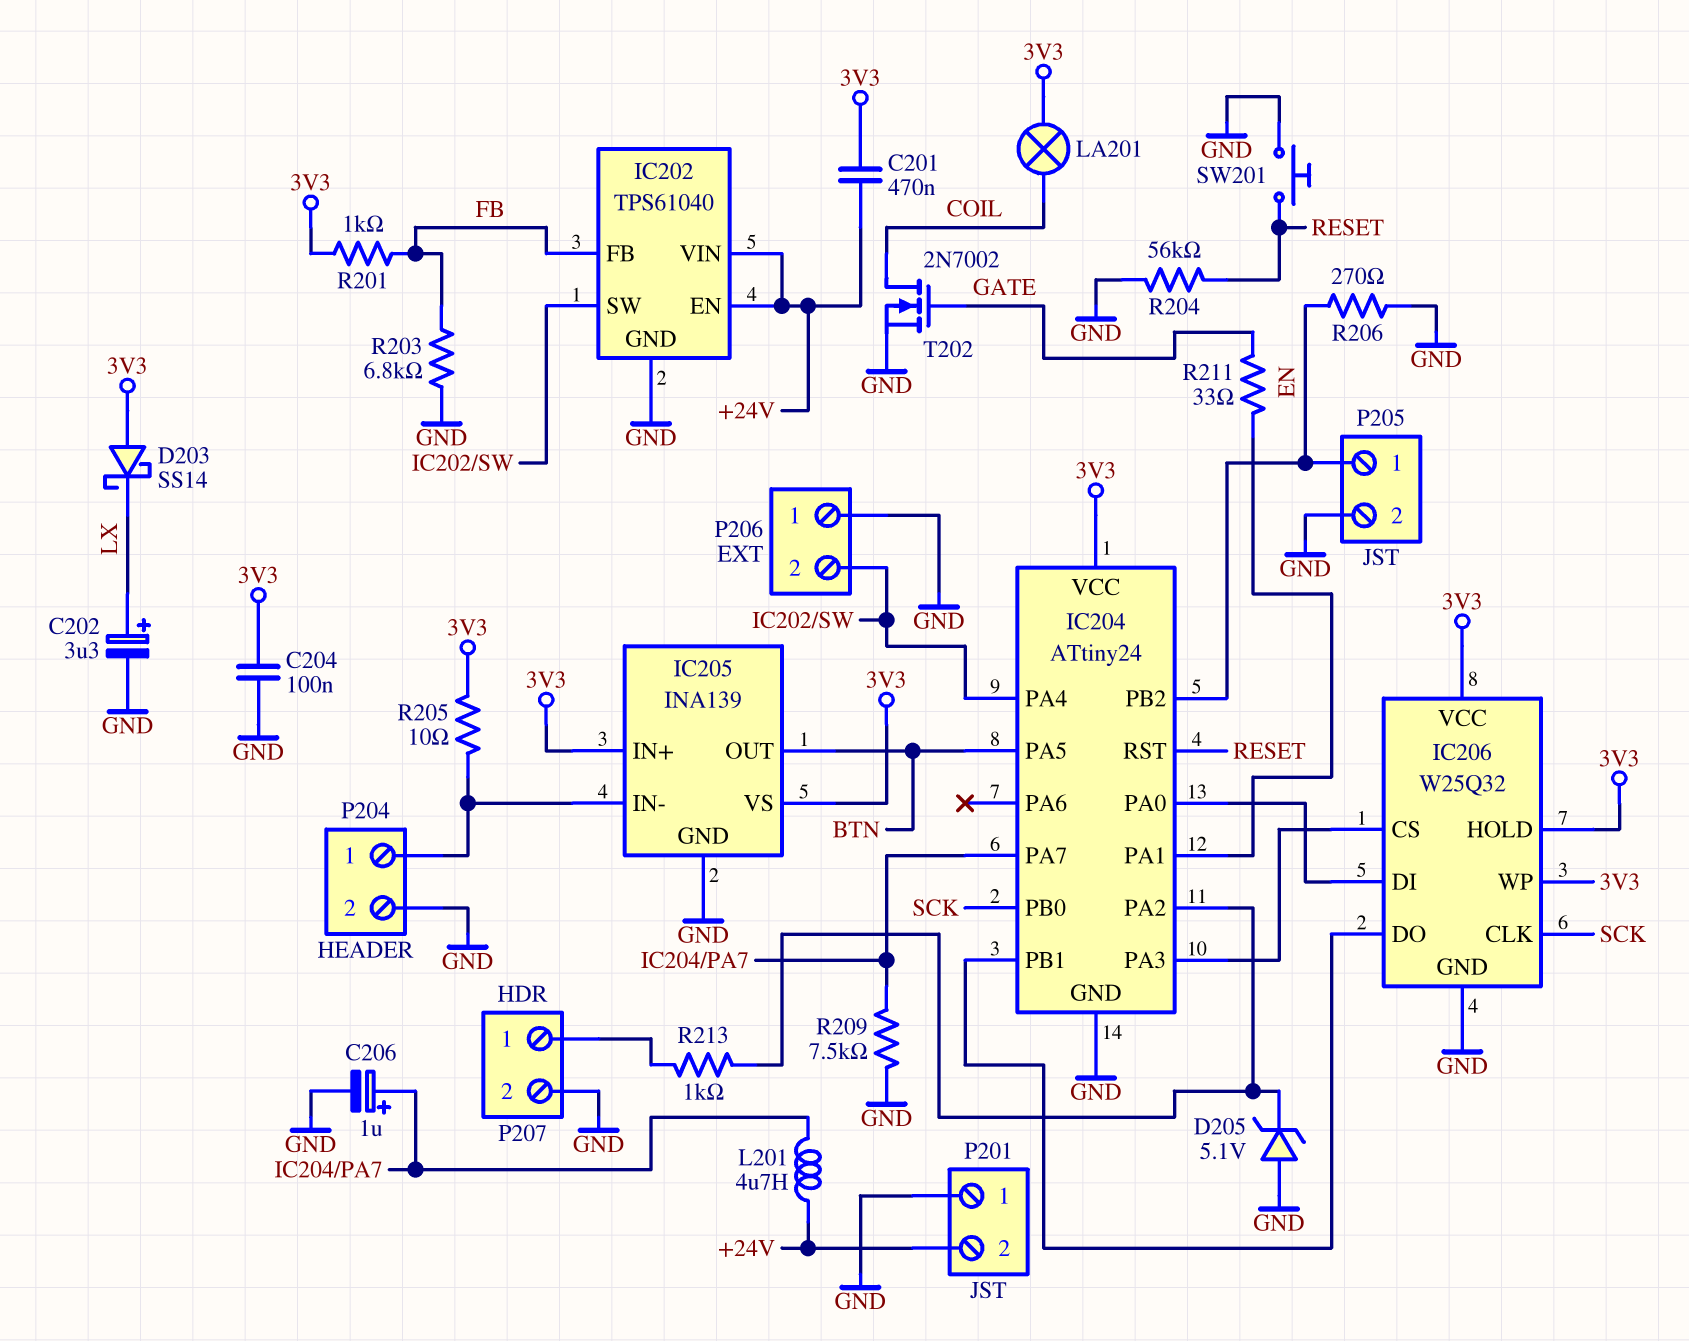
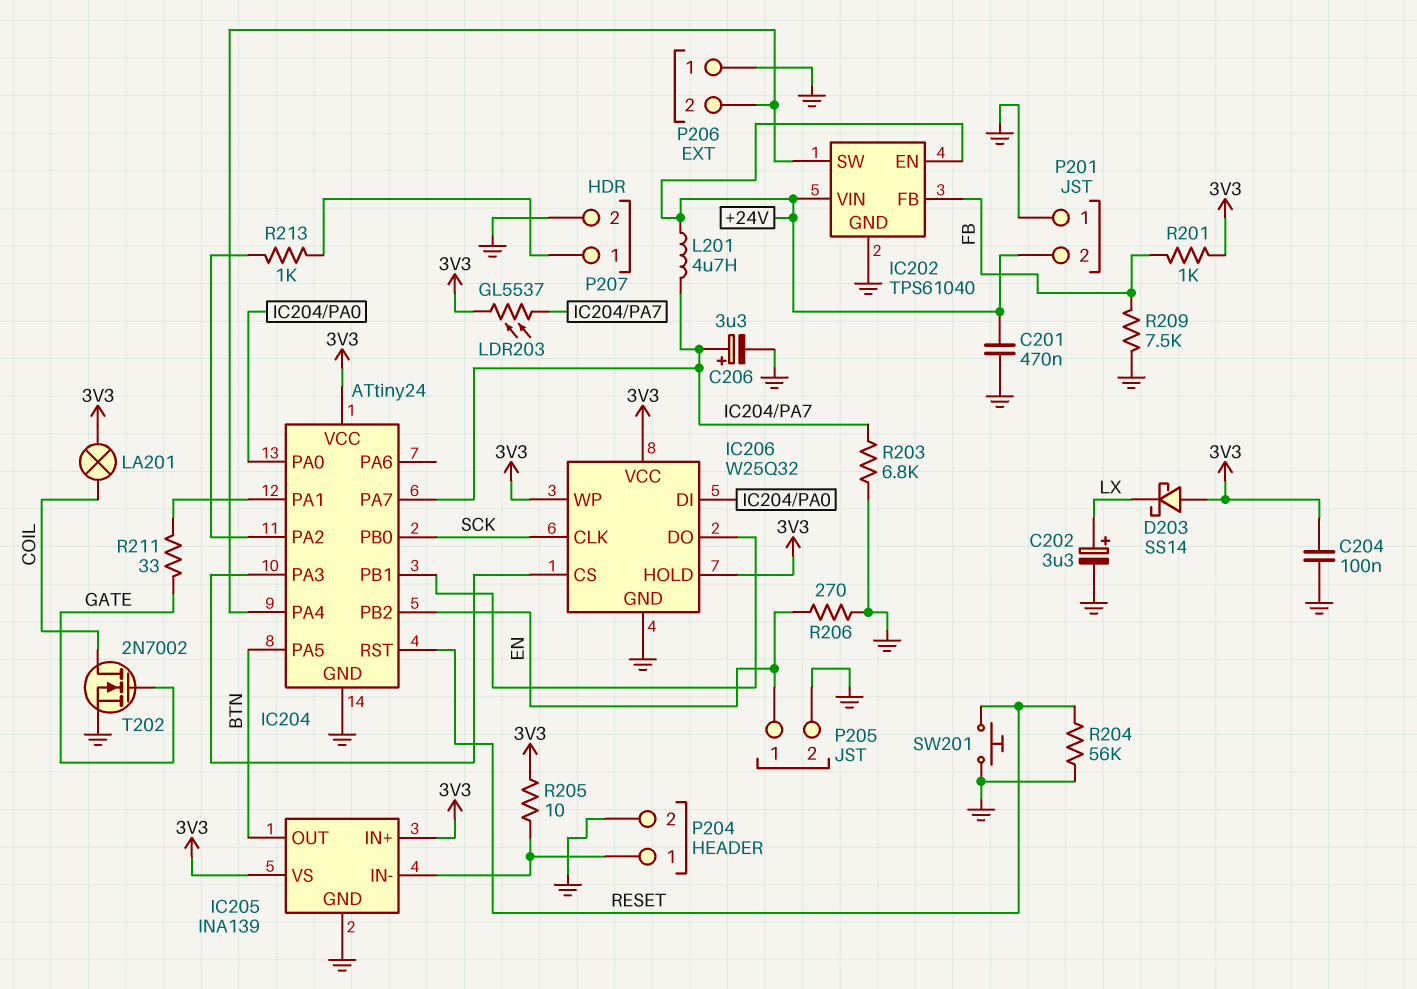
C201: 470nF (+24V, 3V3) -> 470nF (+24V, GND)
C206: 1uF (plus IC204/PA7, minus GND) -> 3.3uF (plus IC204/PA7, minus GND)
D205: zener 5.1V (A GND, K IC204/PA2) -> none
LDR203: none -> GL5537 (3V3, IC204/PA7)
R203: 6.8k (FB, GND) -> 6.8k (GND, IC204/PA7)
R209: 7.5k (GND, IC204/PA7) -> 7.5k (FB, GND)

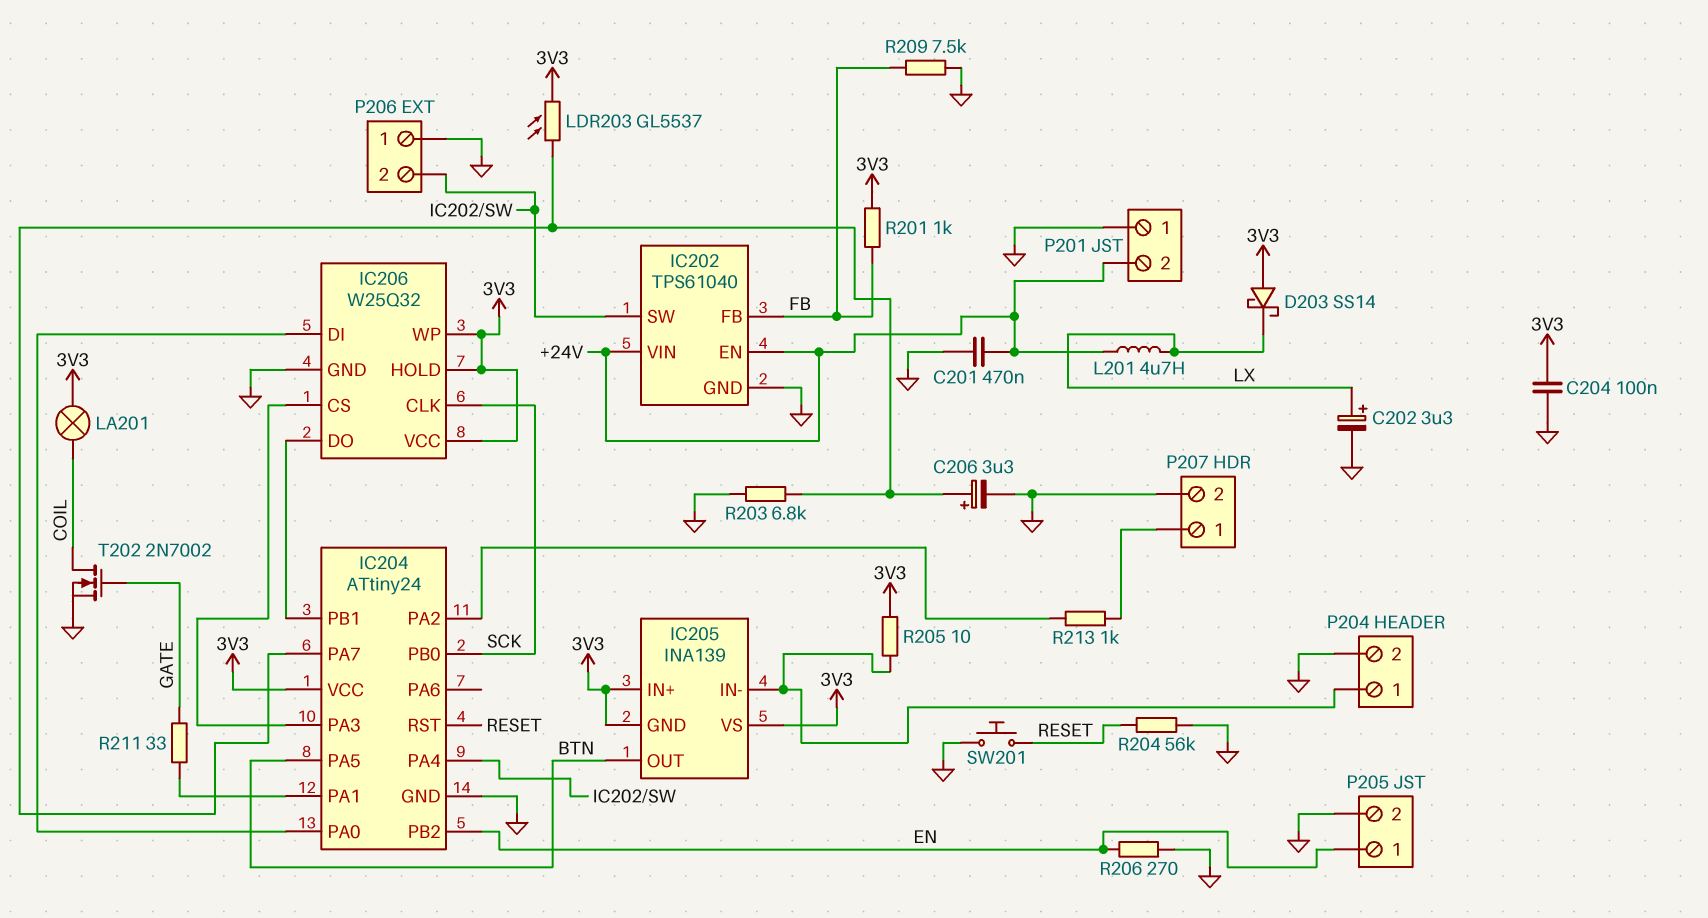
IC205 pin GND: GND -> 3V3
L201: 4.7uH (+24V, IC204/PA7) -> 4.7uH (+24V, LX)

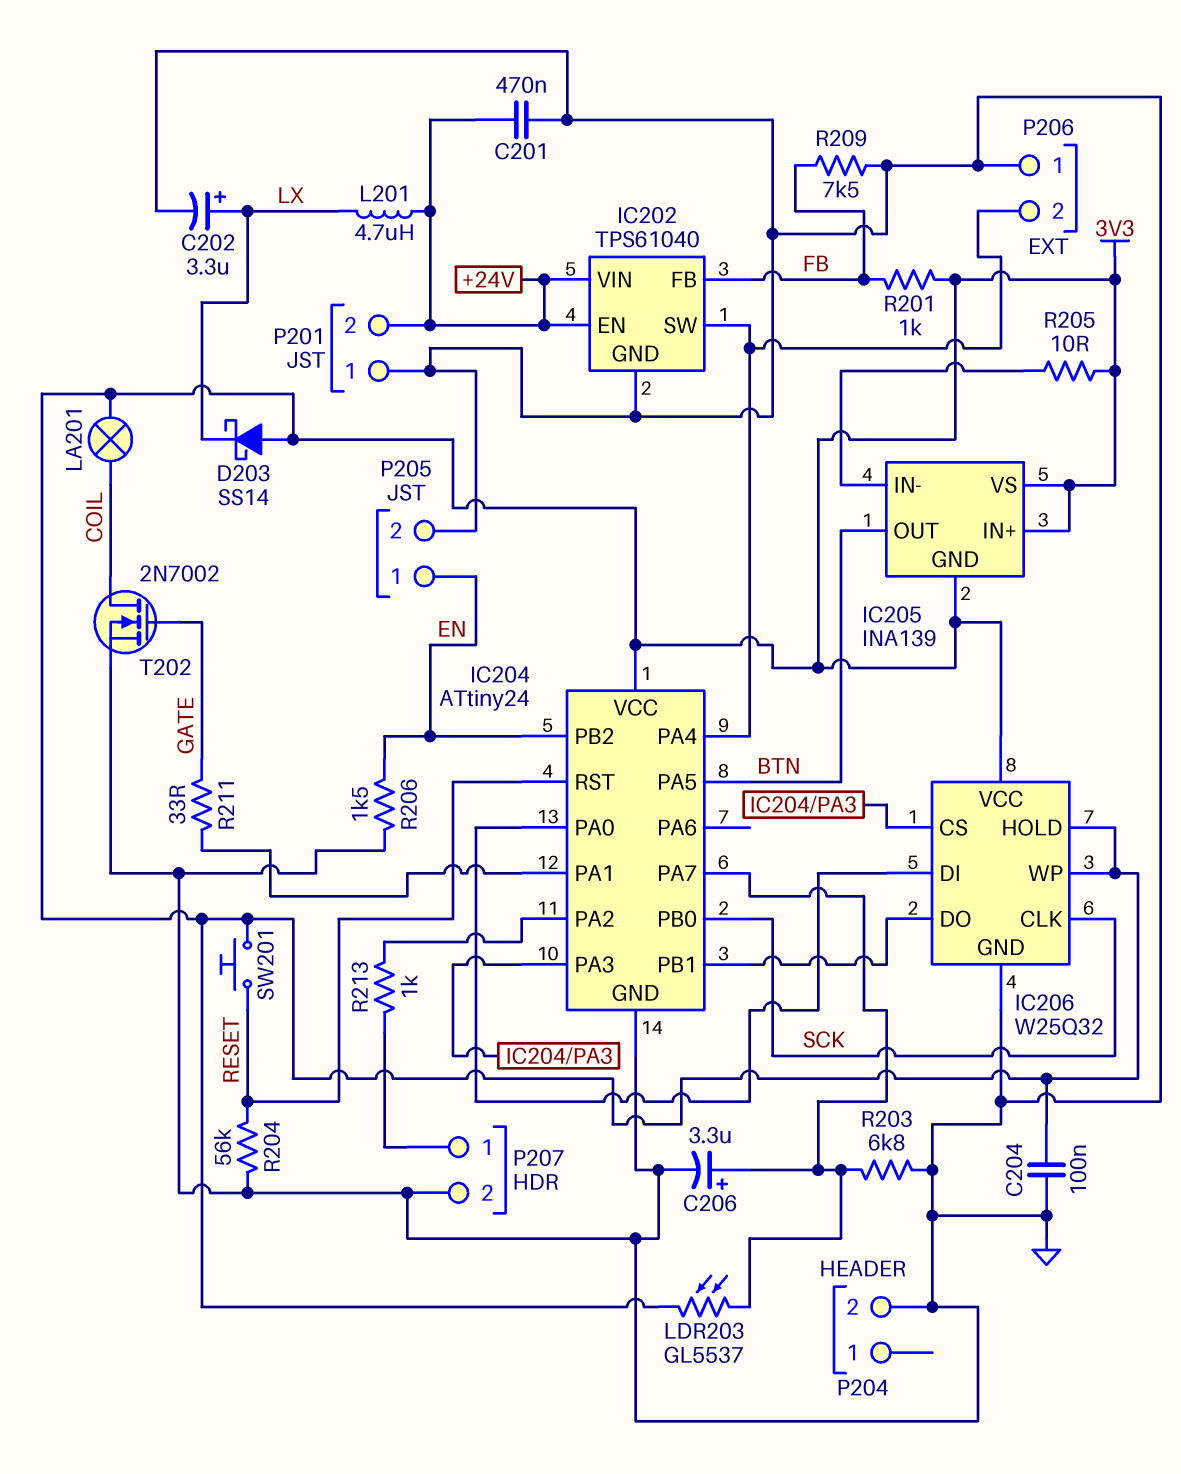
P204 pin 1: IC205/IN- -> none
R206: 270 (EN, GND) -> 1.5k (EN, GND)
SW201: button (GND, RESET) -> button (3V3, RESET)

